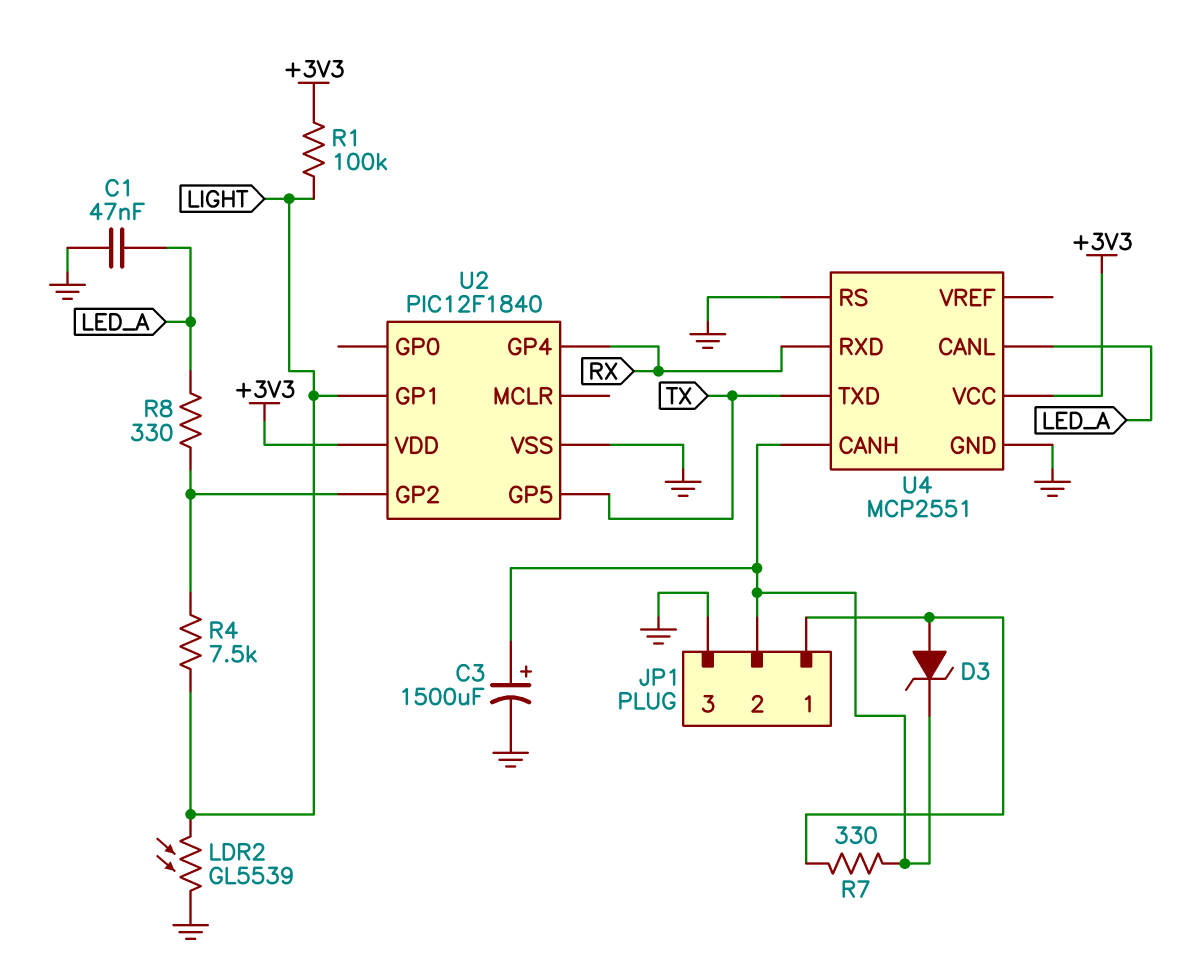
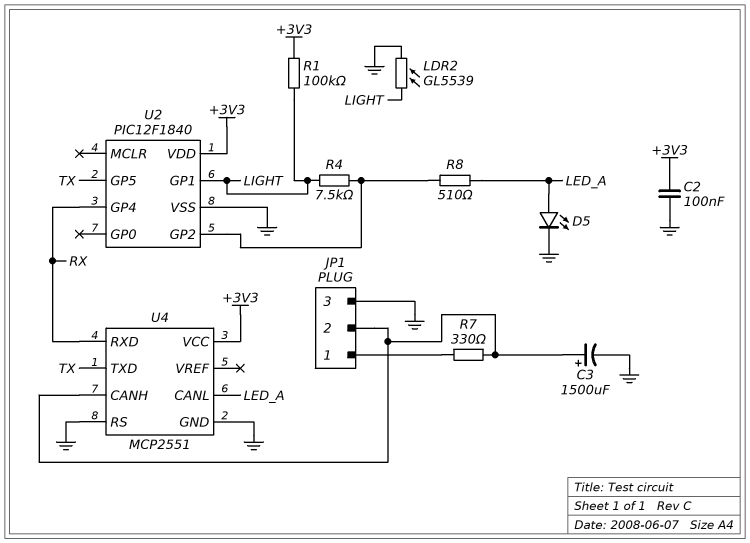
C1: 47nF (GND, LED_A) -> none
C2: none -> 100nF (+3V3, GND)
D3: zener (A JP1/1, K JP1/2) -> none
D5: none -> LED (A LED_A, K GND)
R8: 330 (LED_A, U2/GP2) -> 510 (LED_A, U2/GP2)

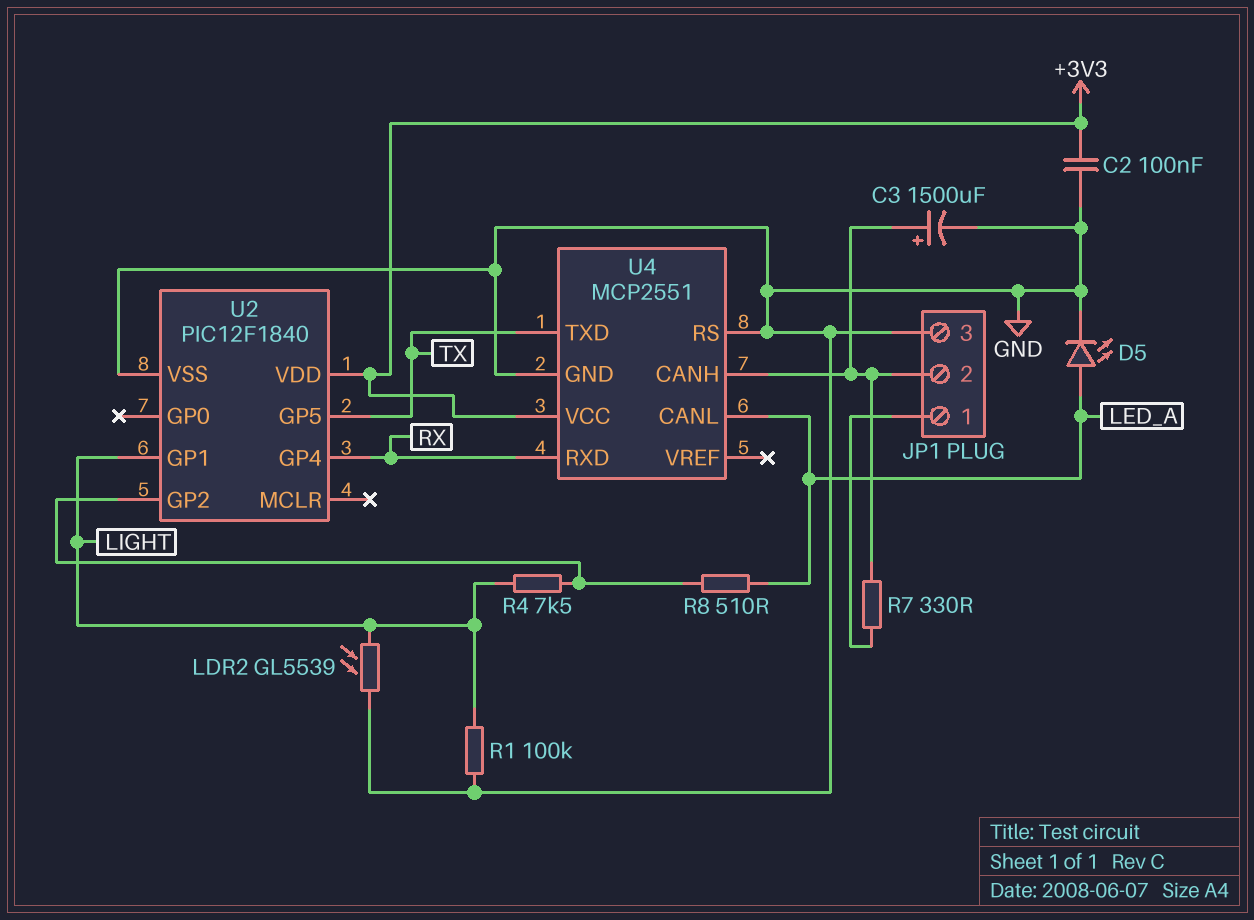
R1: 100k (+3V3, LIGHT) -> 100k (GND, LIGHT)

